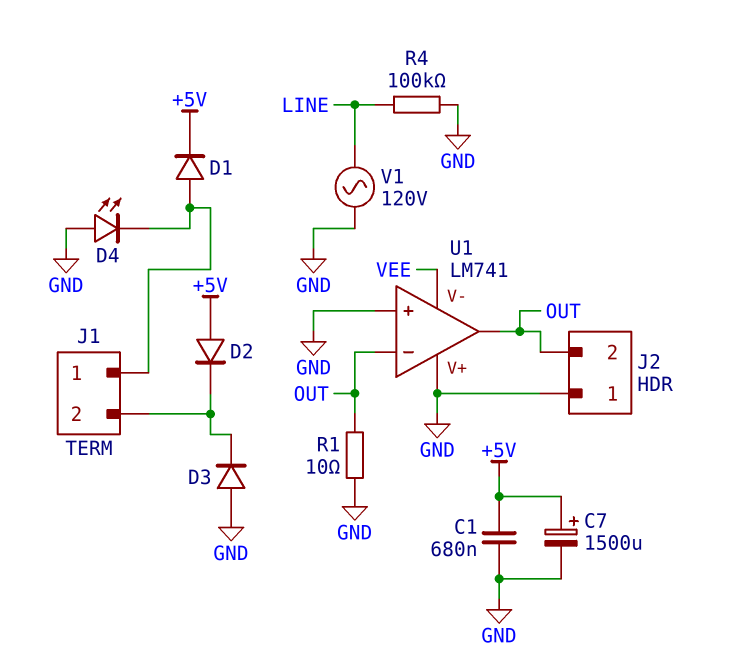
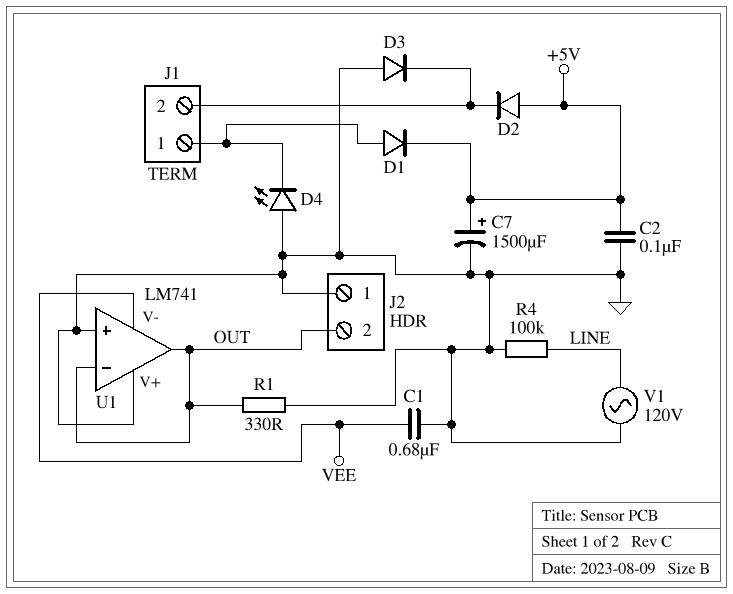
C1: 680nF (+5V, GND) -> 680nF (GND, VEE)
C2: none -> 100nF (+5V, GND)
R1: 10 (GND, OUT) -> 330 (GND, OUT)

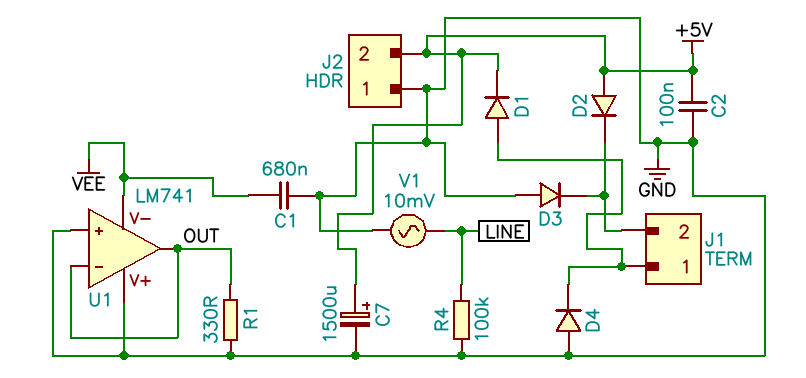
D4: LED (A GND, K J1/1) -> diode (A GND, K J1/1)
J2 pin 2: OUT -> +5V
V1: AC 120V (GND, LINE) -> AC 10mV (GND, LINE)

